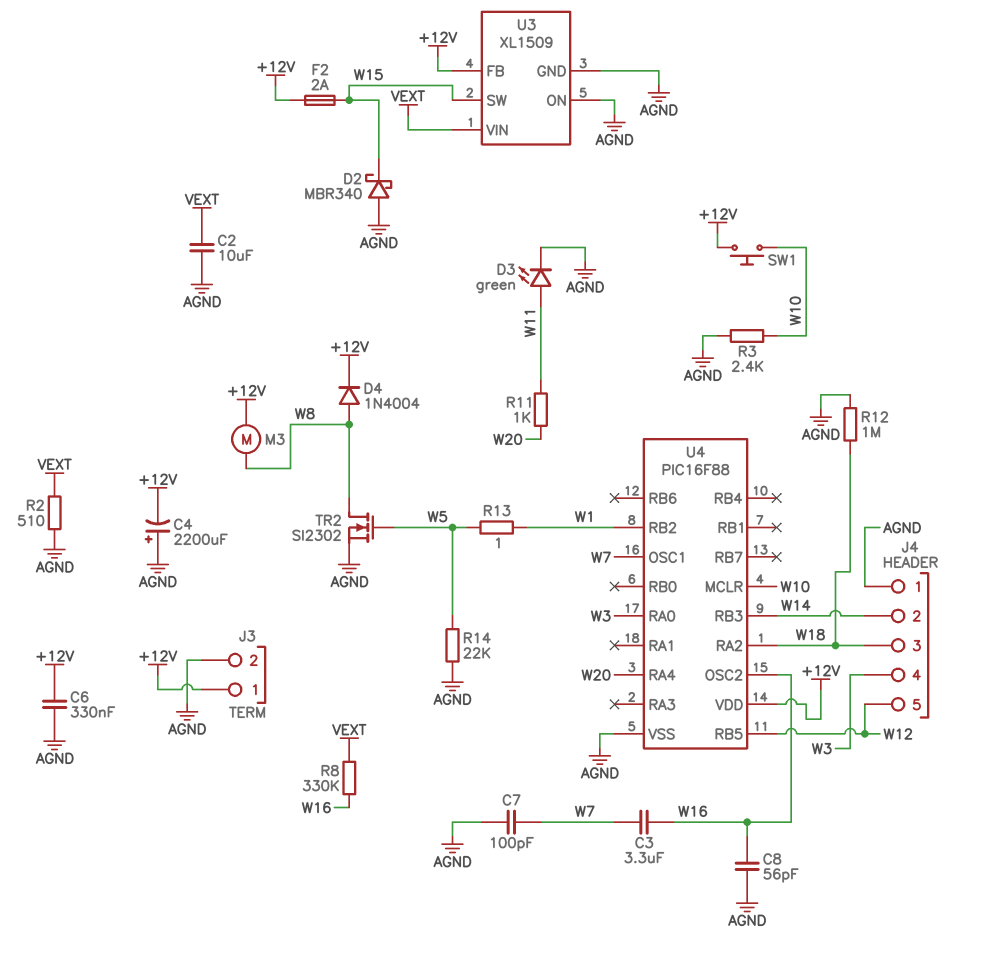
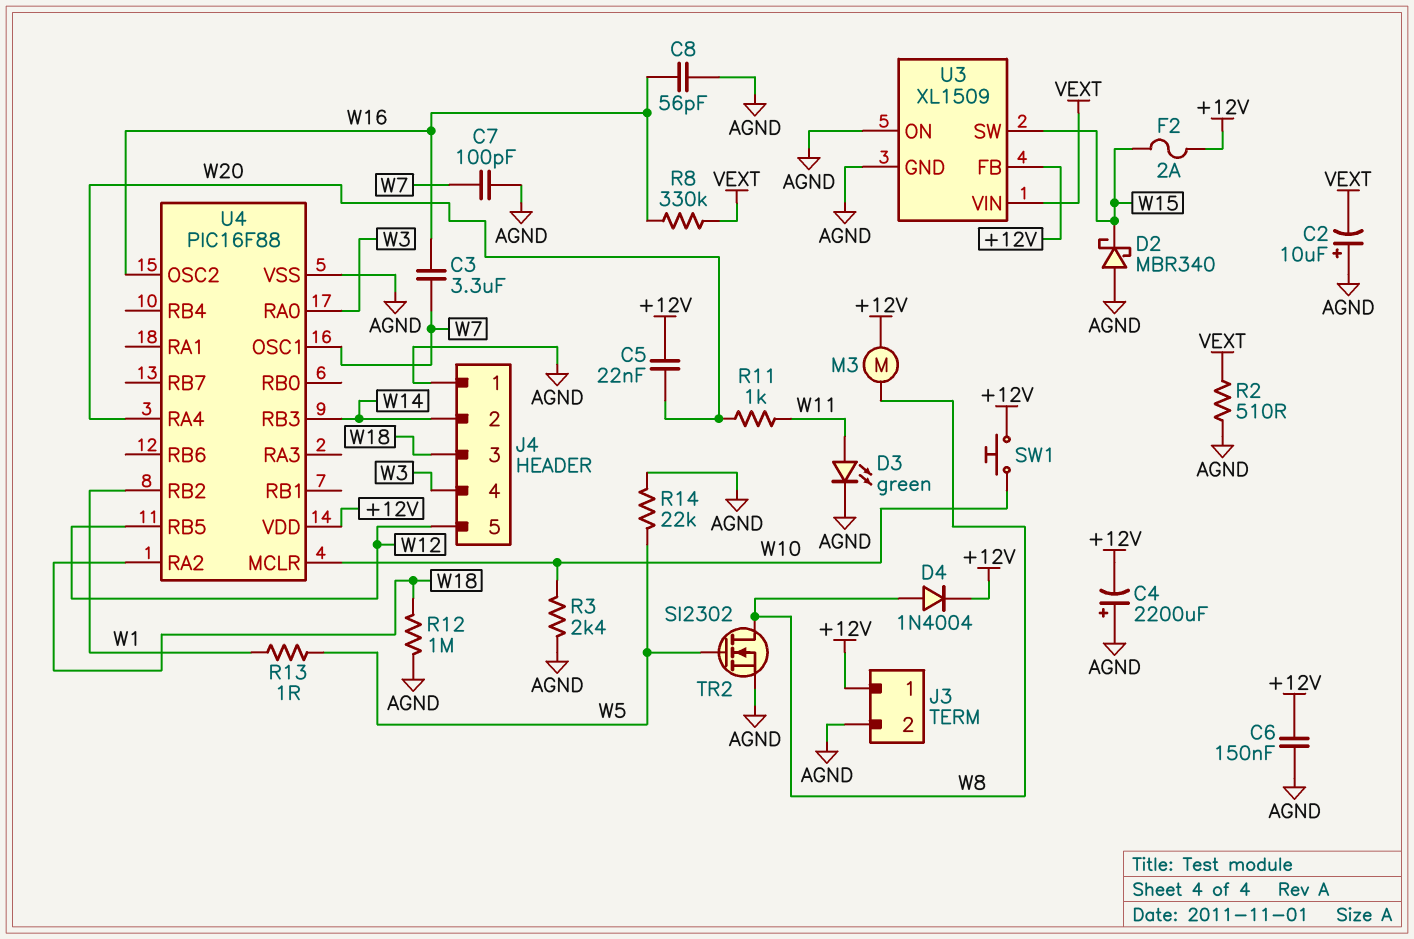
C2: 10uF (AGND, VEXT) -> 10uF (plus AGND, minus VEXT)
C5: none -> 22nF (+12V, W20)
C6: 330nF (+12V, AGND) -> 150nF (+12V, AGND)

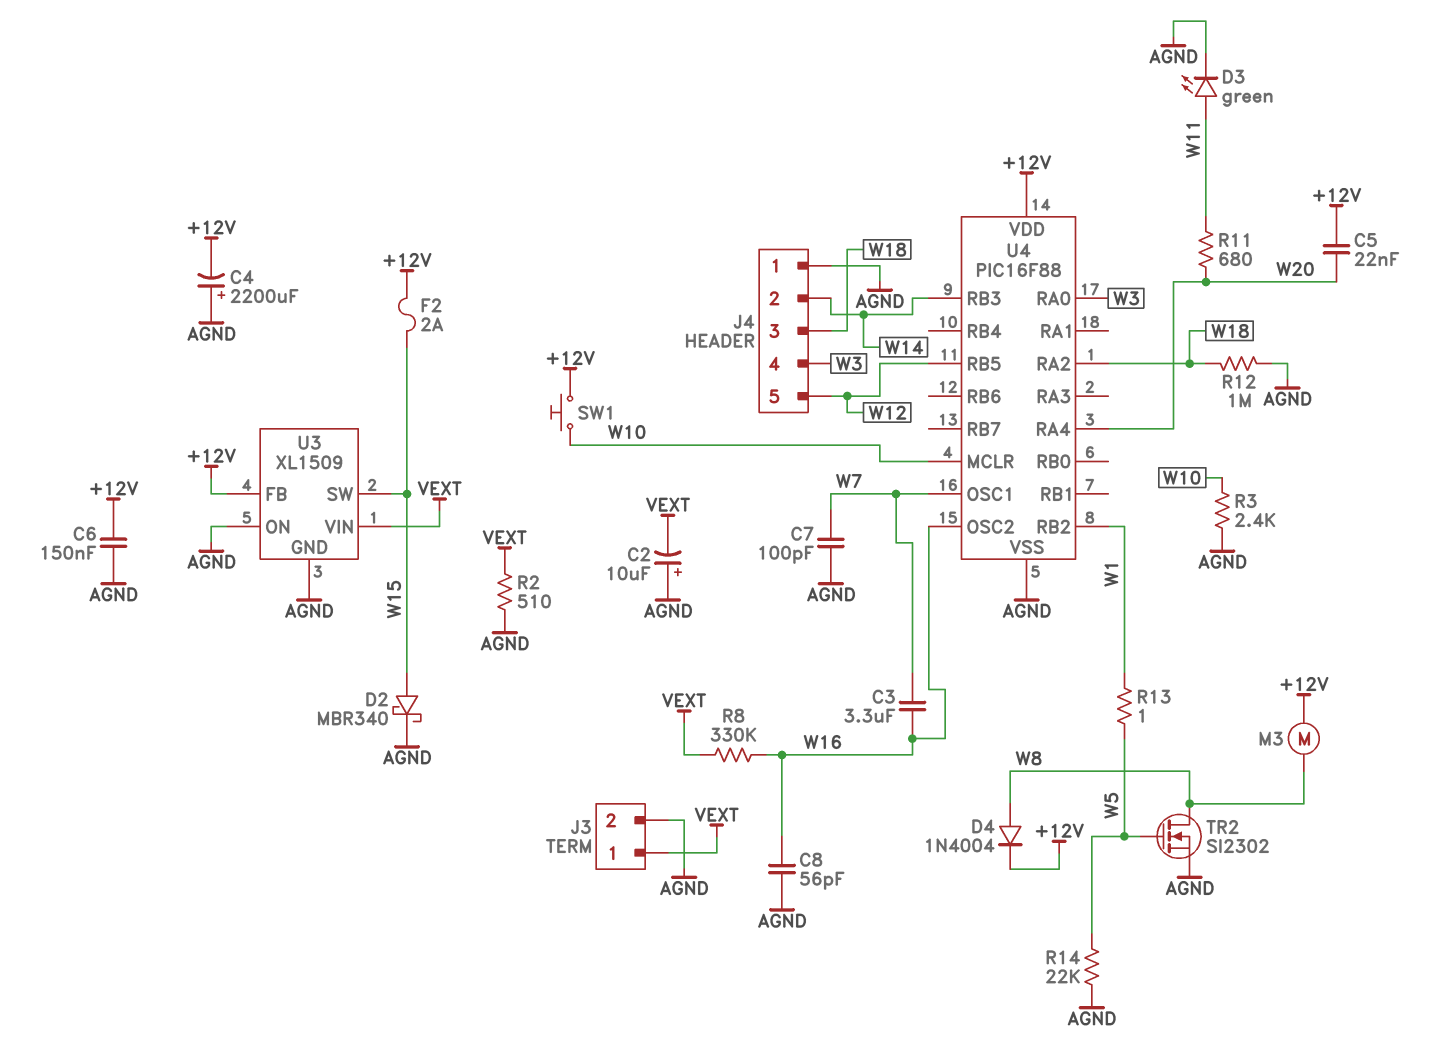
D2: schottky MBR340 (A AGND, K W15) -> schottky MBR340 (A W15, K AGND)
J3 pin 1: +12V -> VEXT
R11: 1k (W11, W20) -> 680 (W11, W20)

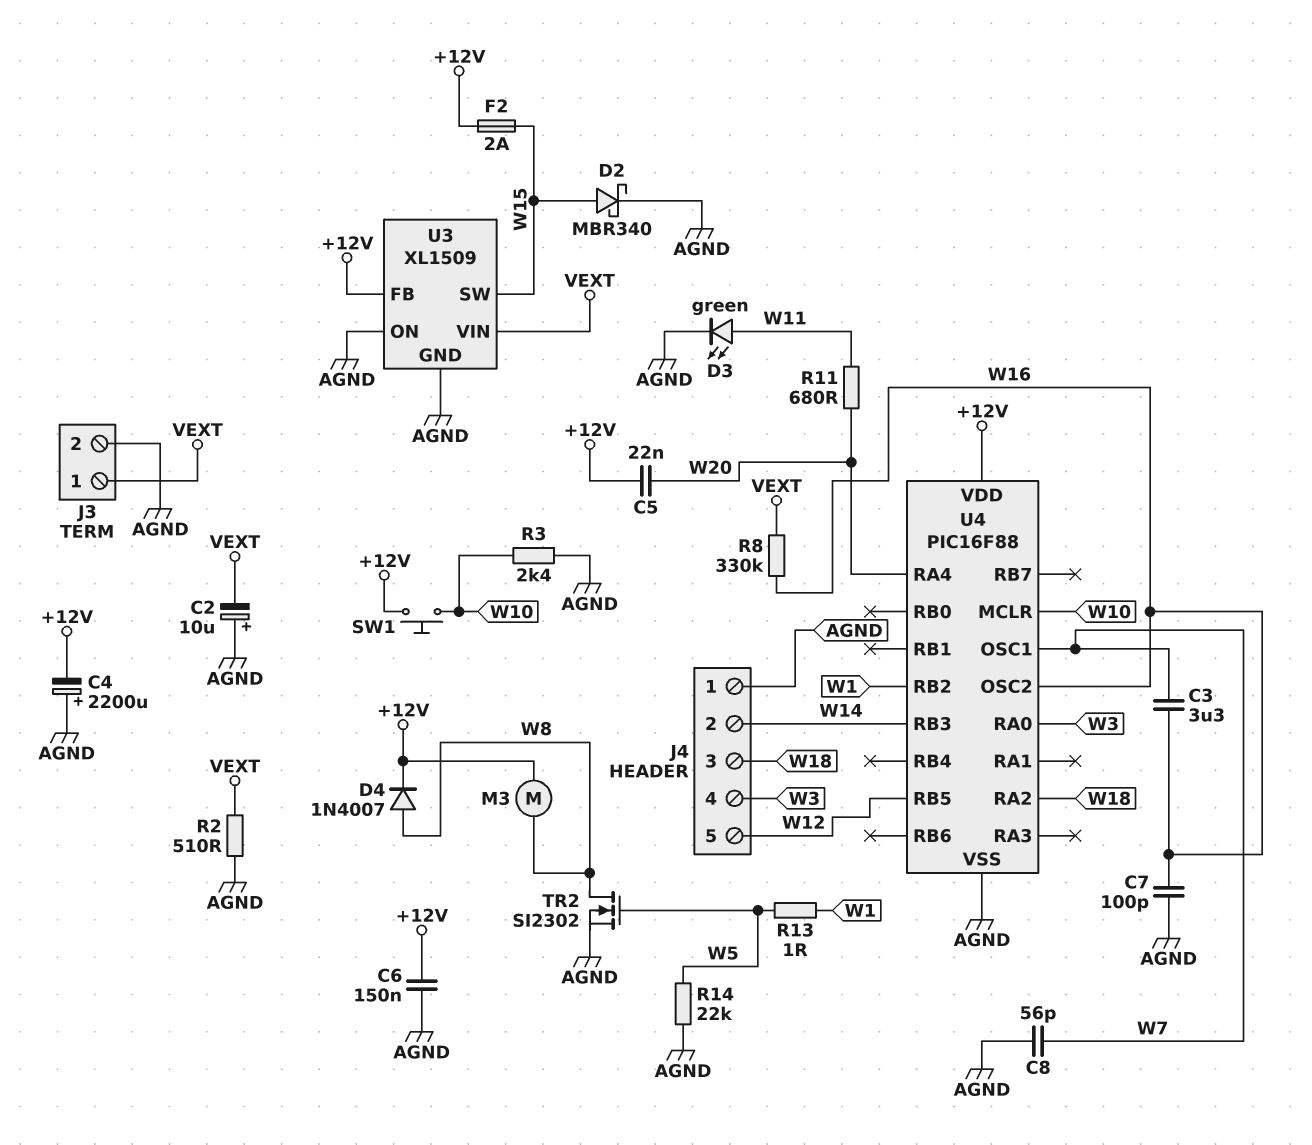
C7: 100pF (AGND, W7) -> 100pF (AGND, W16)
C8: 56pF (AGND, W16) -> 56pF (AGND, W7)
D4: diode 1N4004 (A W8, K +12V) -> diode 1N4007 (A W8, K +12V)
R12: 1M (AGND, W18) -> none

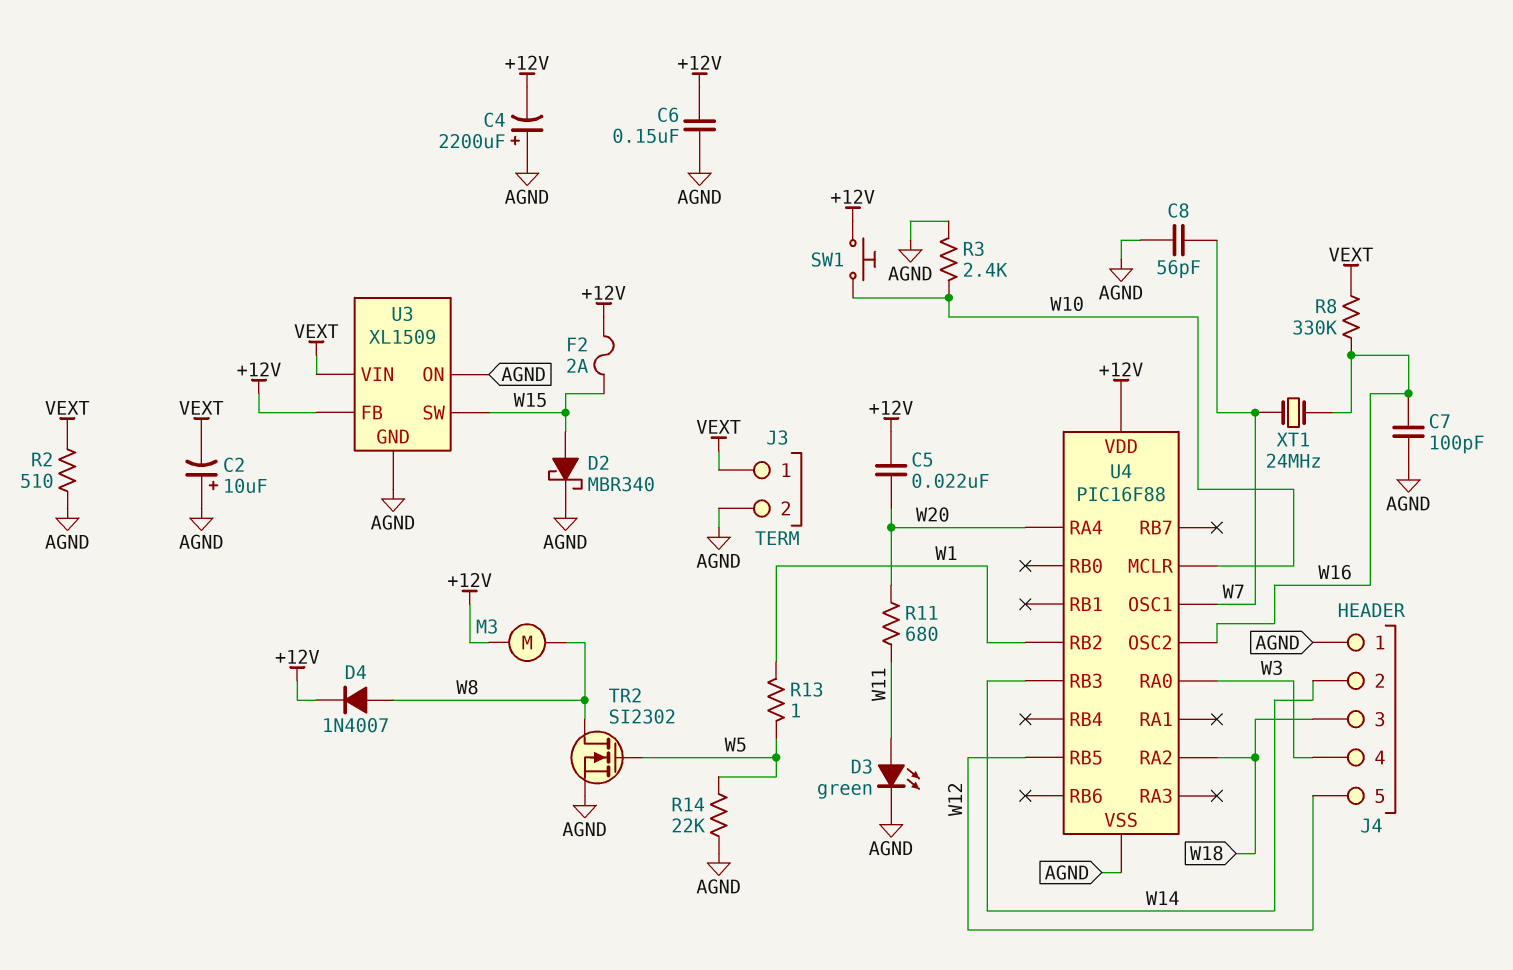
C3: 3.3uF (W7, W16) -> none
XT1: none -> 24MHz (W7, W16)

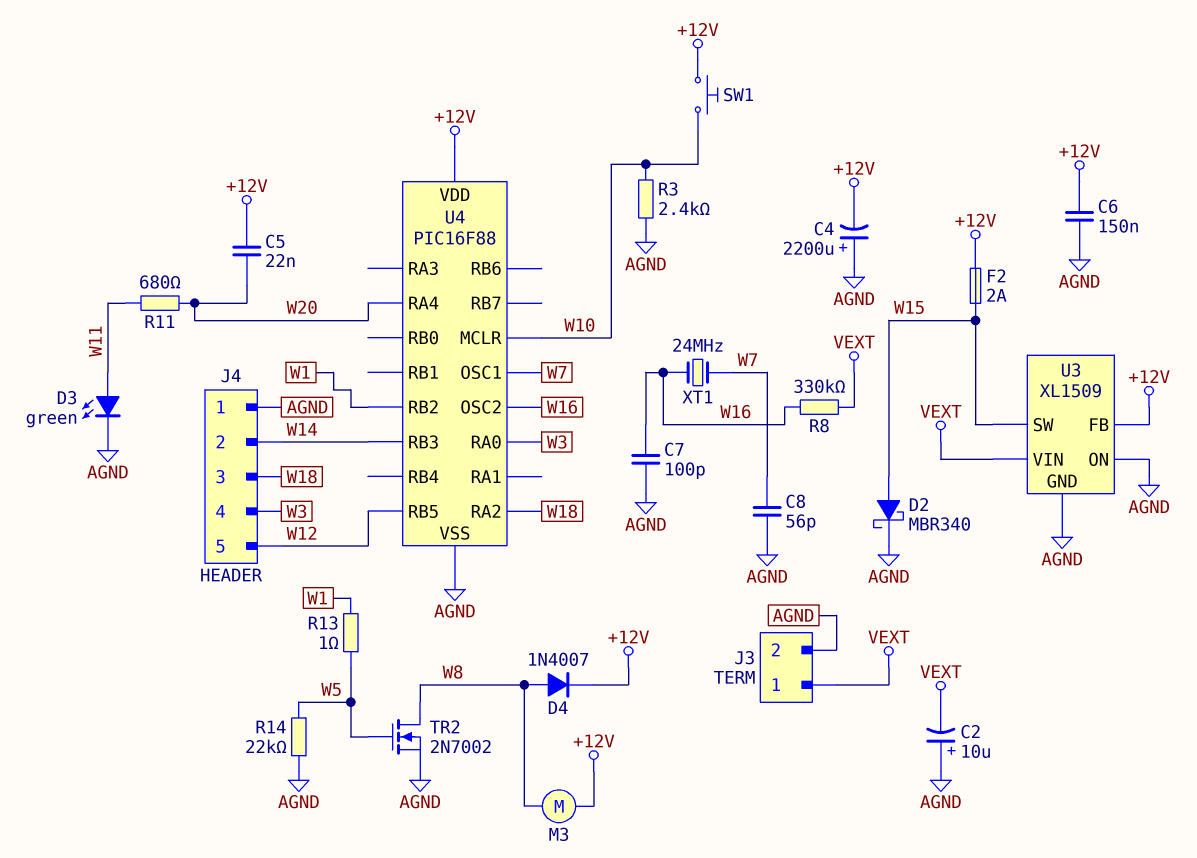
R2: 510 (AGND, VEXT) -> none
TR2: NMOS SI2302 (G W5, D W8, S AGND) -> NMOS 2N7002 (G W5, D W8, S AGND)

